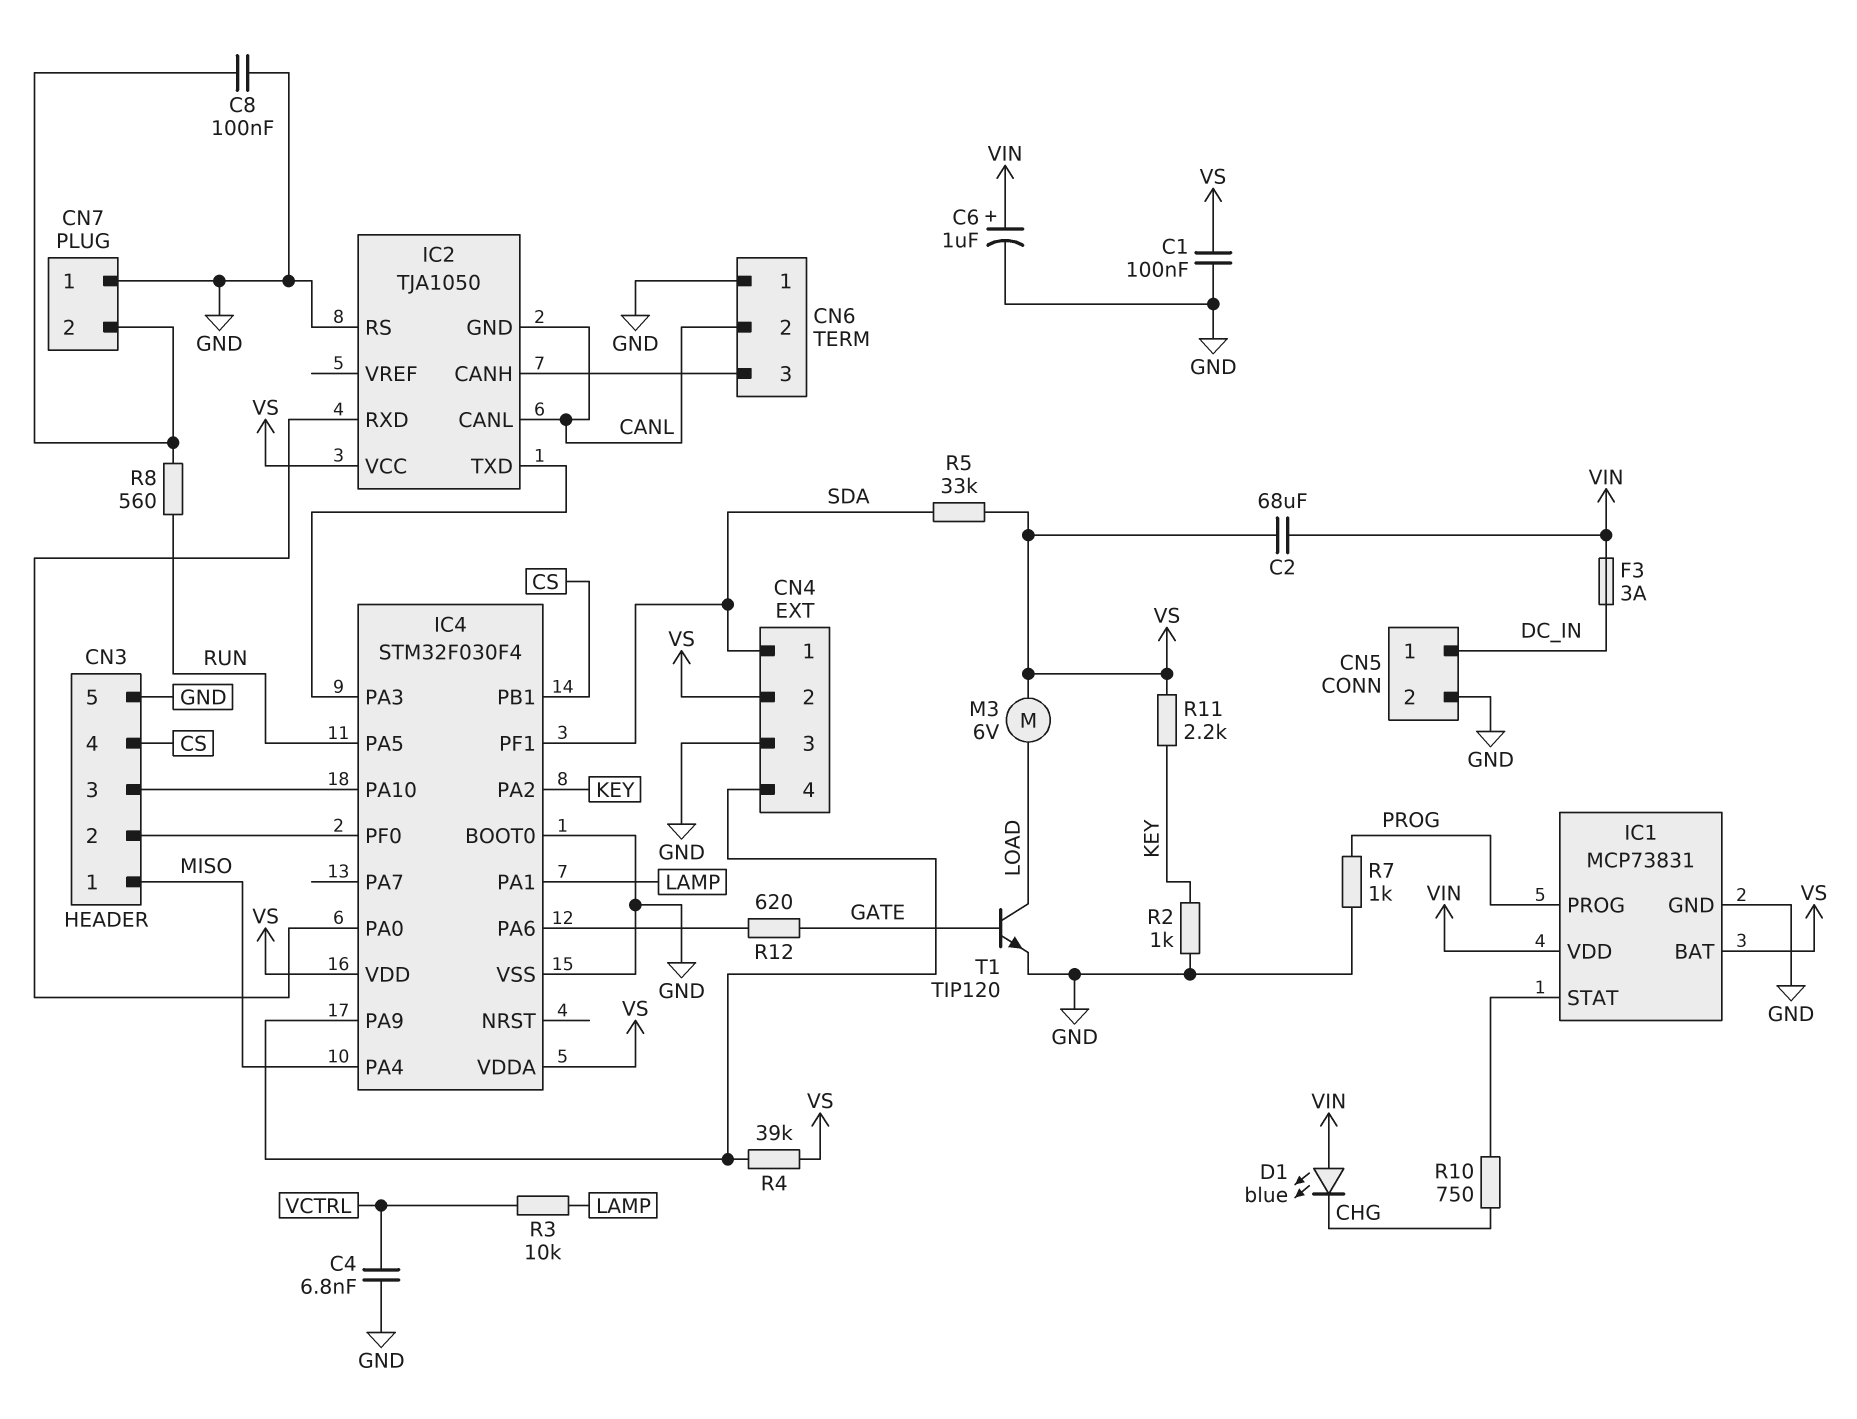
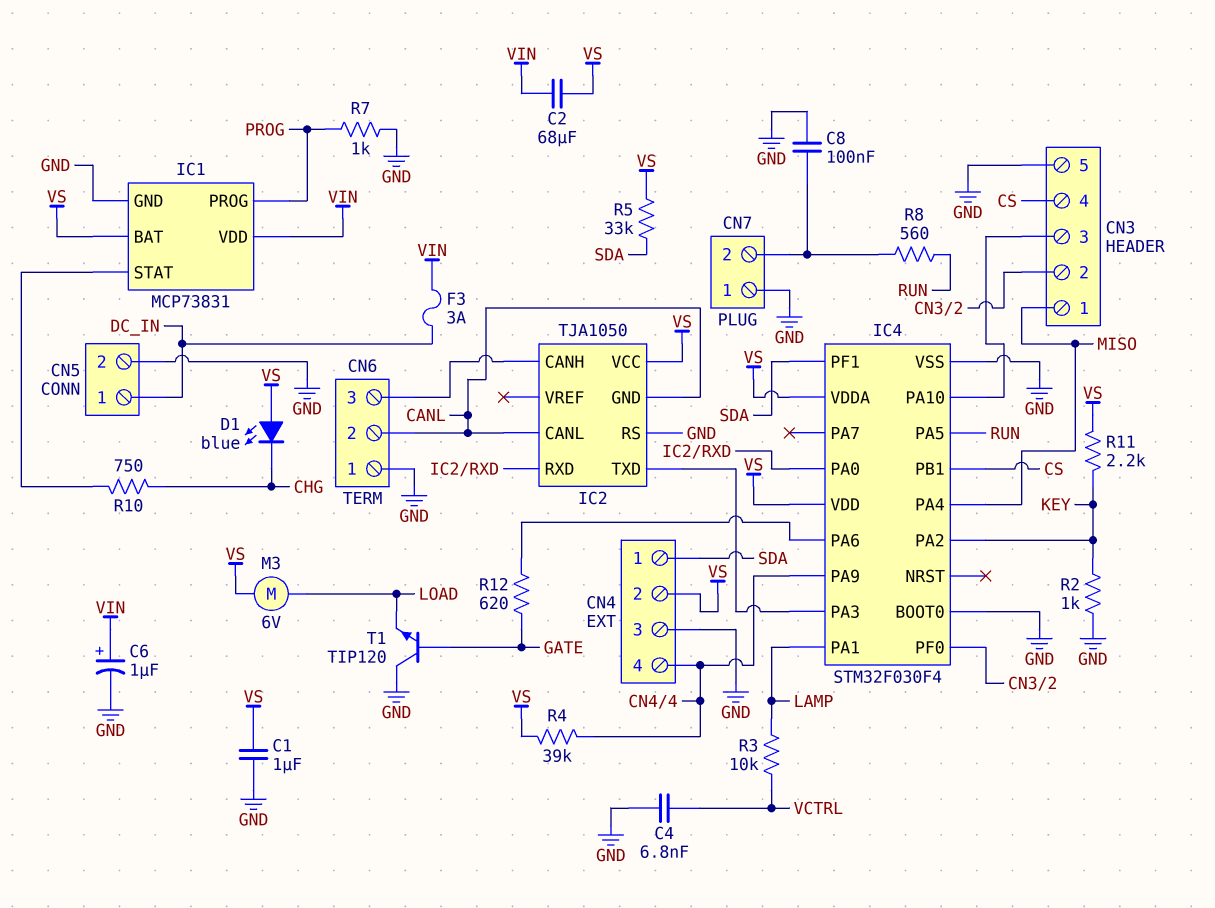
C1: 100nF (GND, VS) -> 1uF (GND, VS)
D1: LED blue (A VIN, K CHG) -> LED blue (A VS, K CHG)
T1: NPN TIP120 (B GATE, C LOAD, E GND) -> NPN TIP120 (B GATE, C GND, E LOAD)

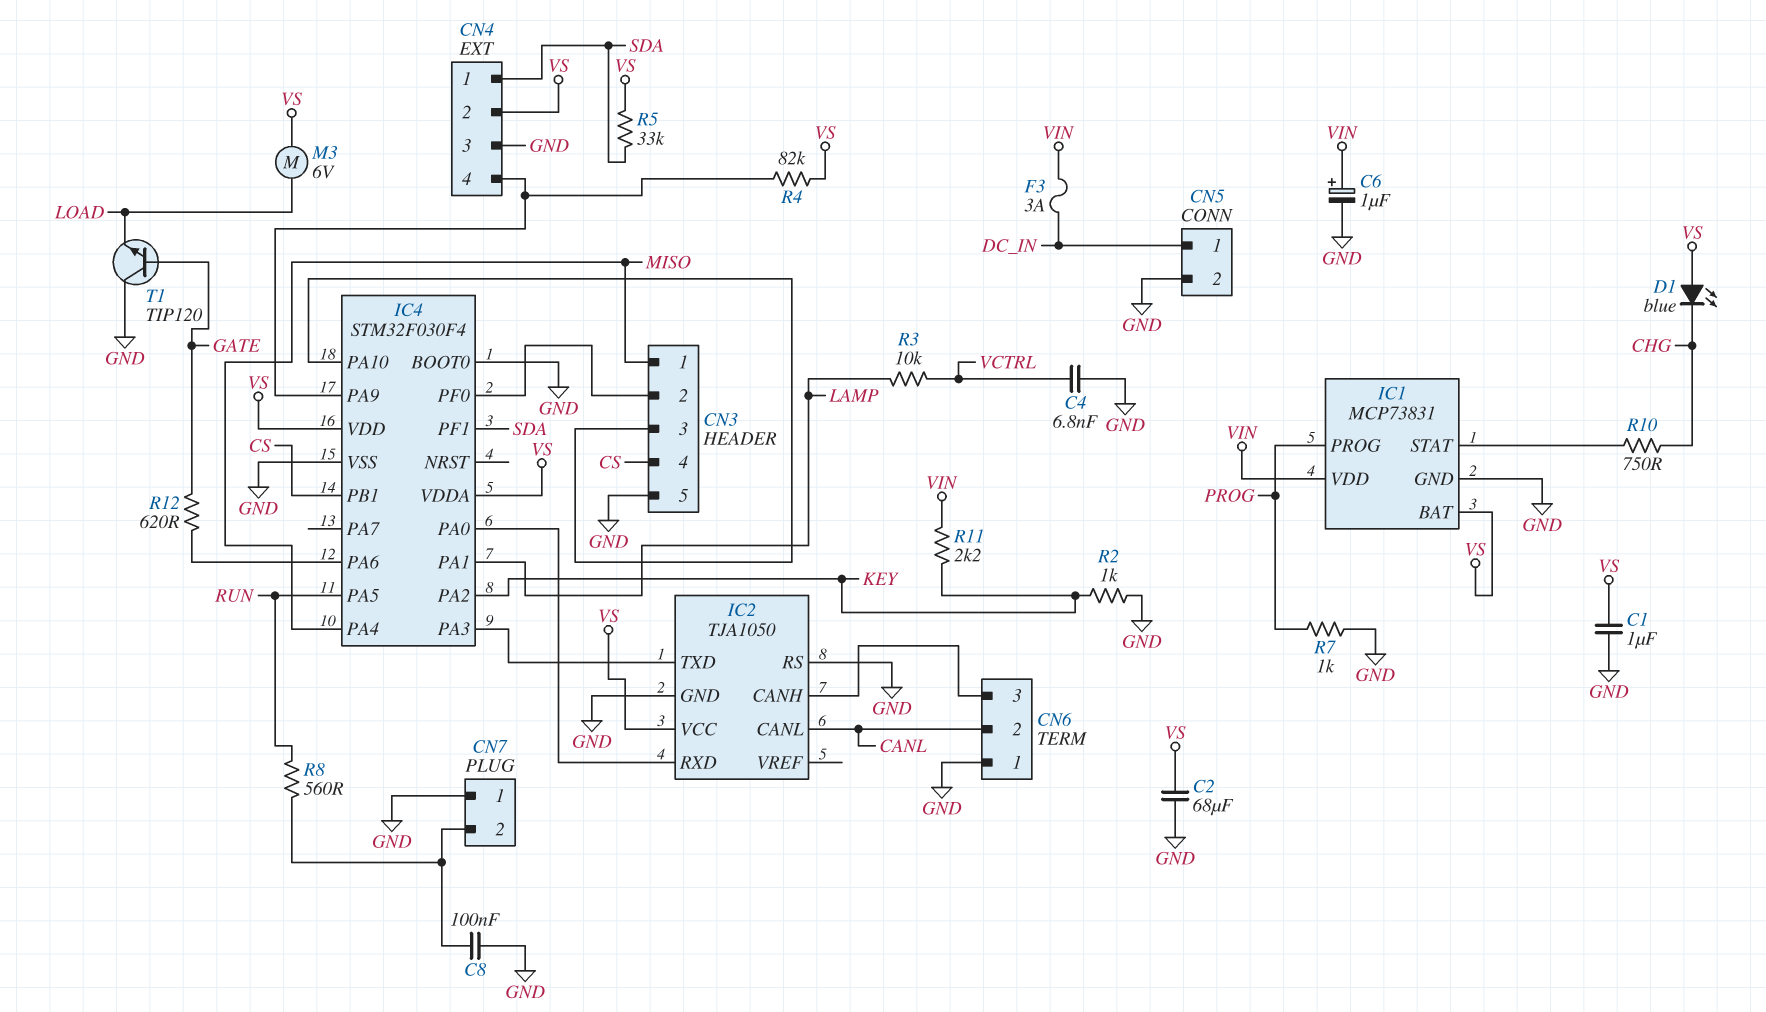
C2: 68uF (VIN, VS) -> 68uF (GND, VS)
IC2 pin GND: CANL -> GND
R4: 39k (CN4/4, VS) -> 82k (CN4/4, VS)
R11: 2.2k (KEY, VS) -> 2.2k (KEY, VIN)

